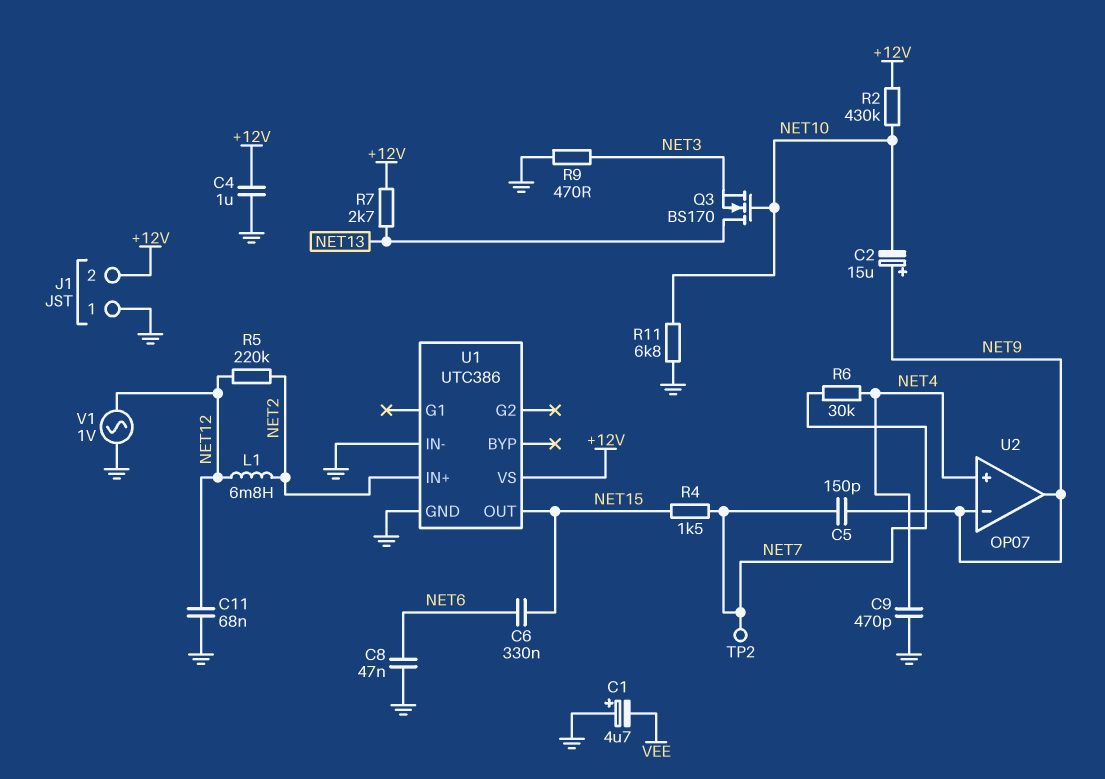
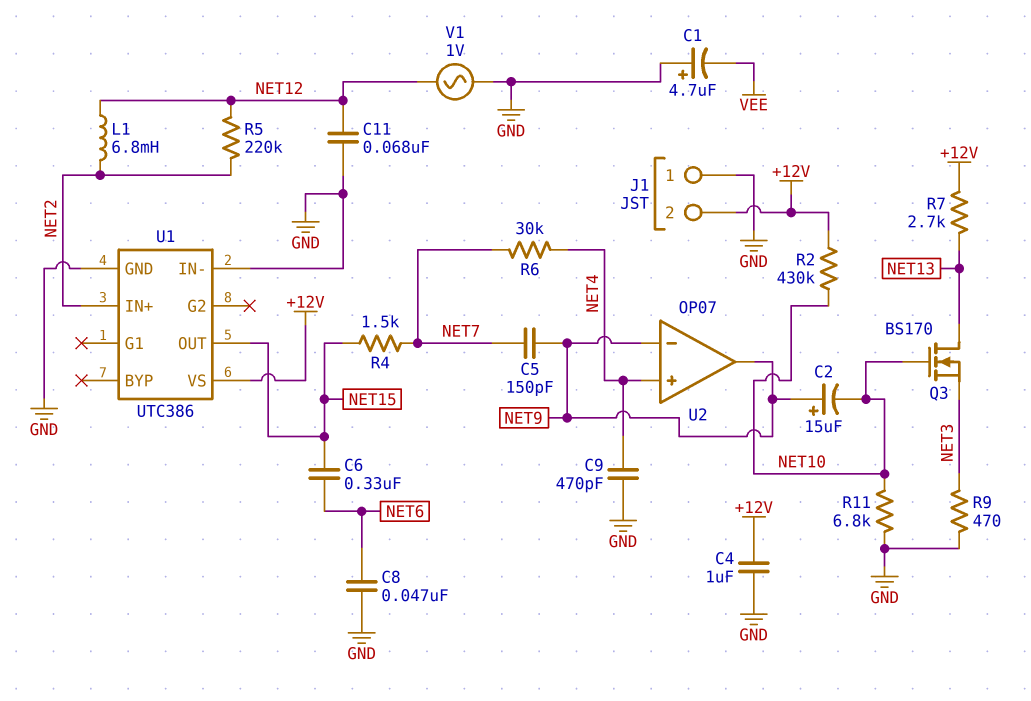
TP2: test point (NET7) -> none

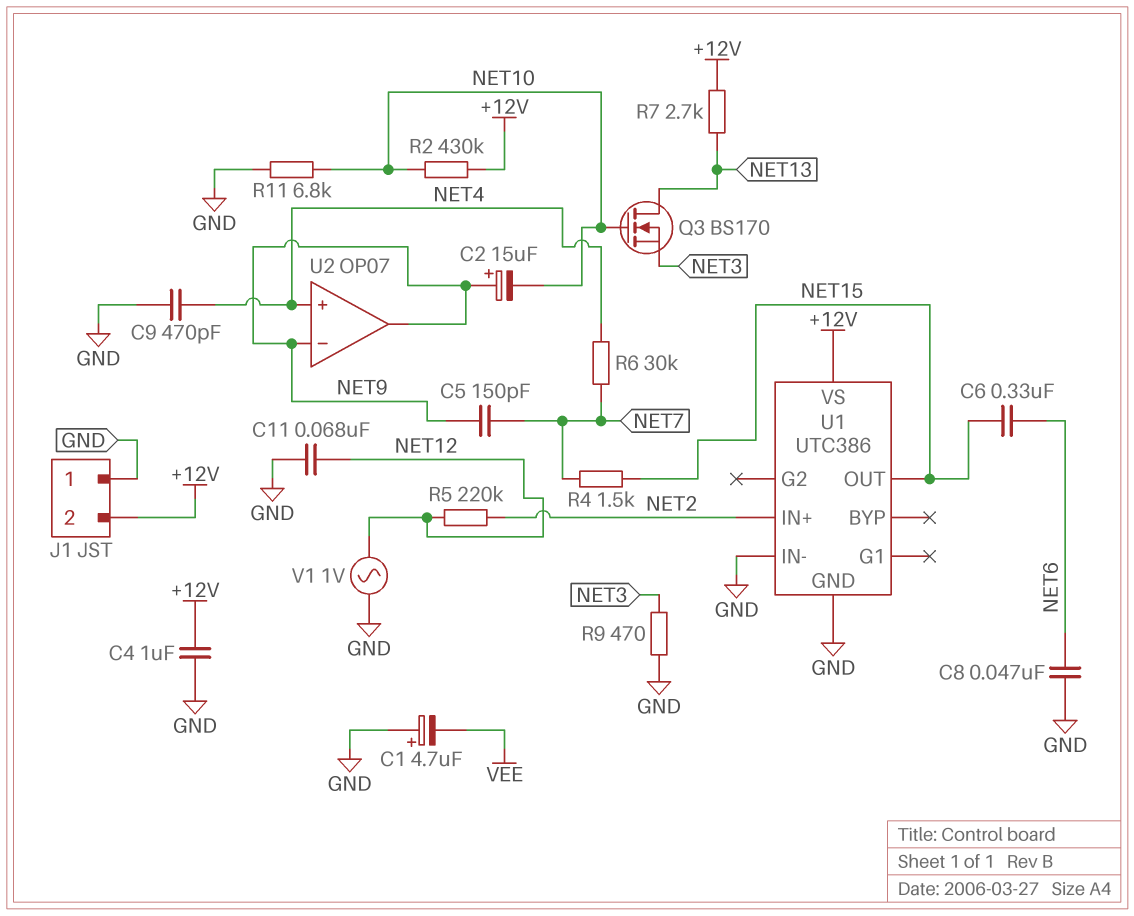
L1: 6.8mH (NET2, NET12) -> none

